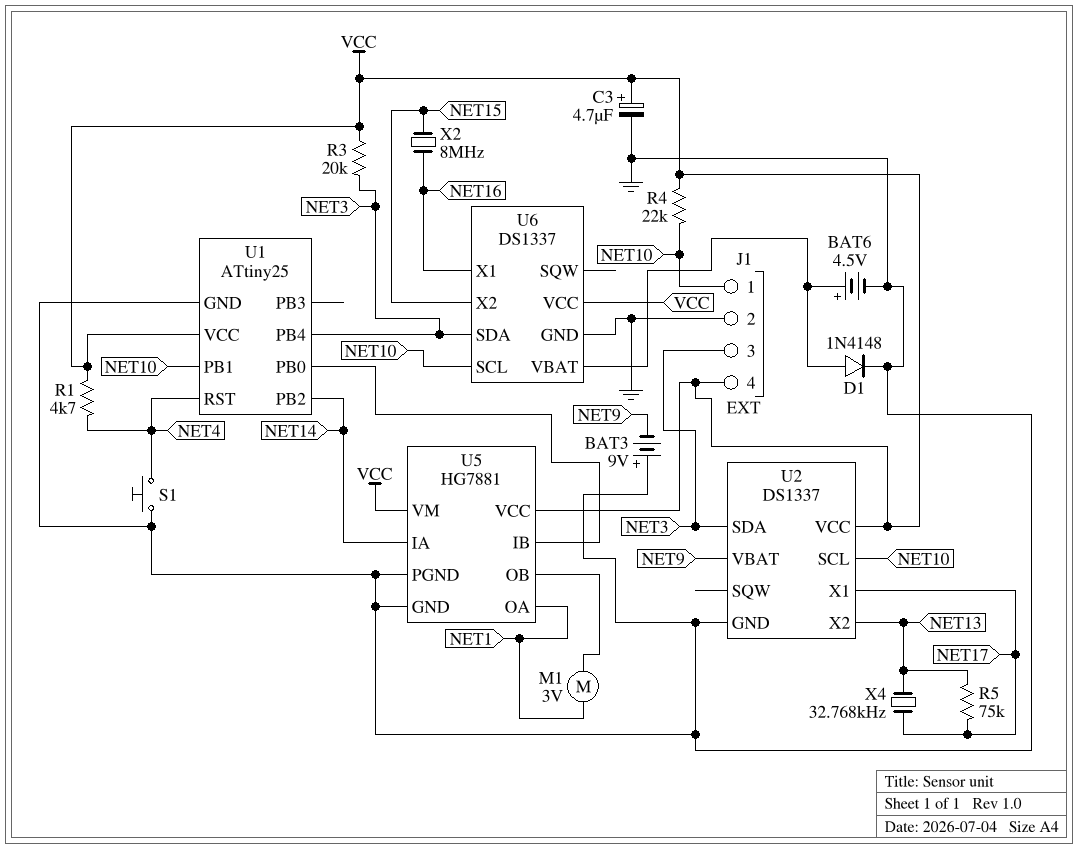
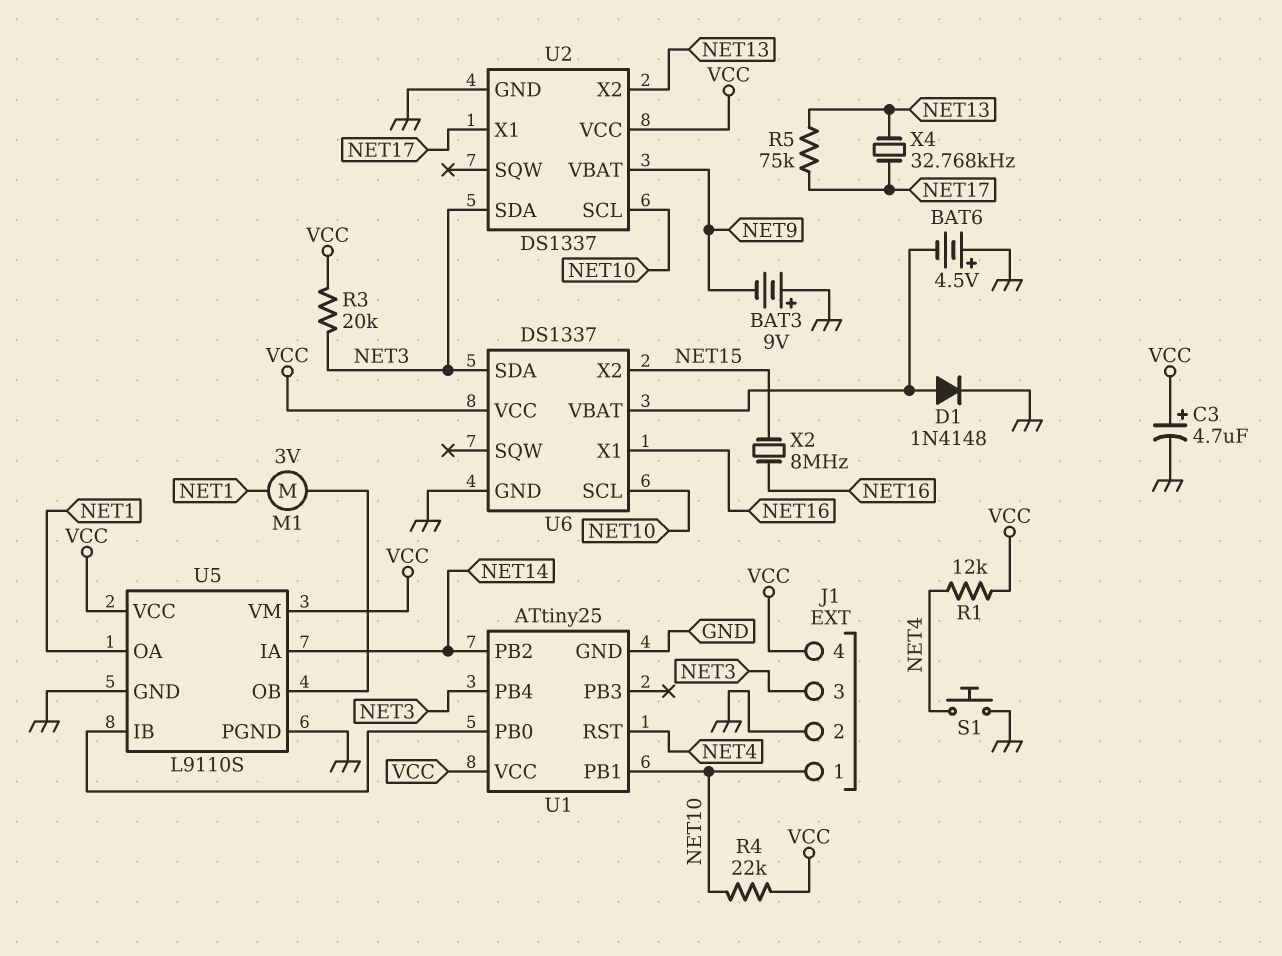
BAT6: 4.5V (plus U6/VBAT, minus GND) -> 4.5V (plus GND, minus U6/VBAT)
R1: 4.7k (NET4, VCC) -> 12k (NET4, VCC)
U5: HG7881 -> L9110S

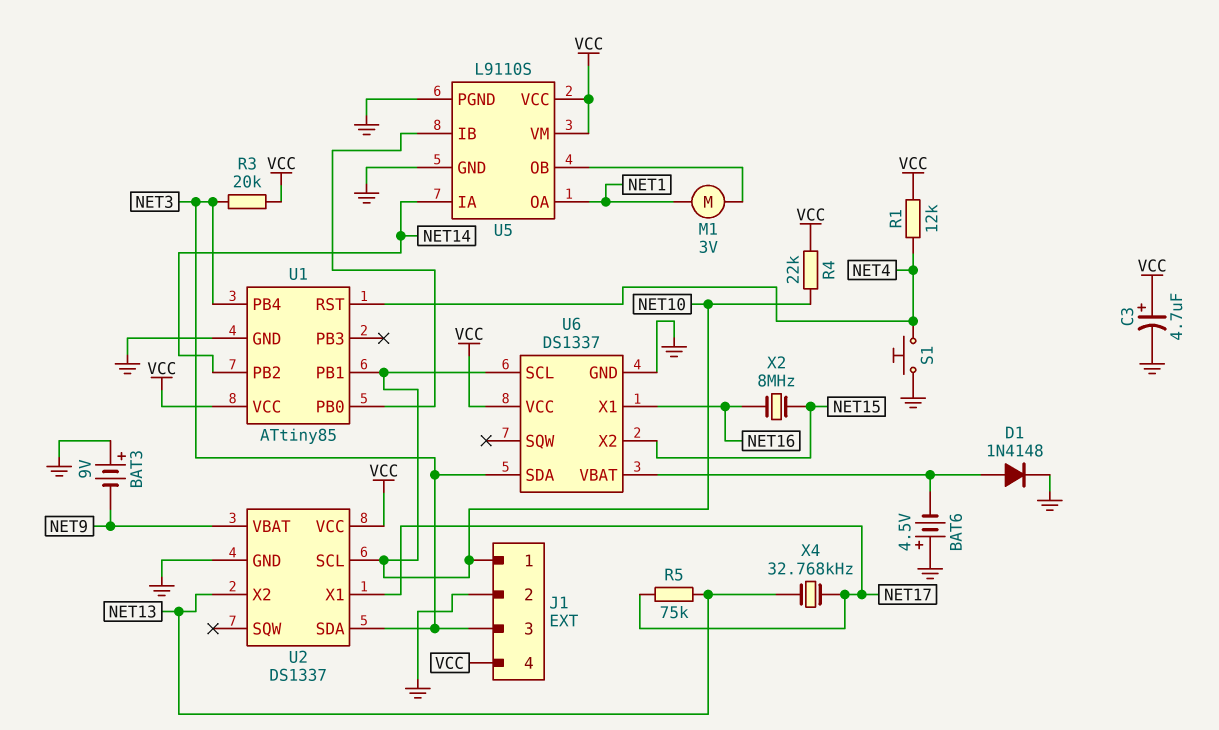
U1: ATtiny25 -> ATtiny85

